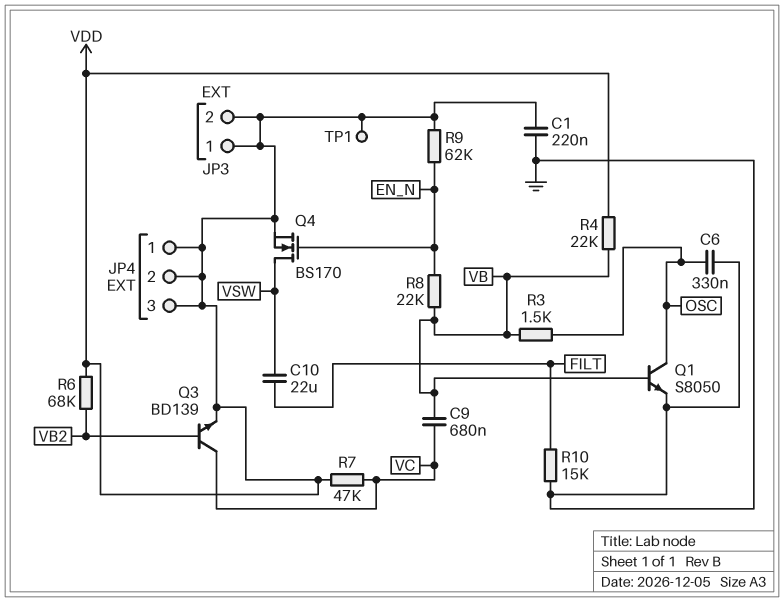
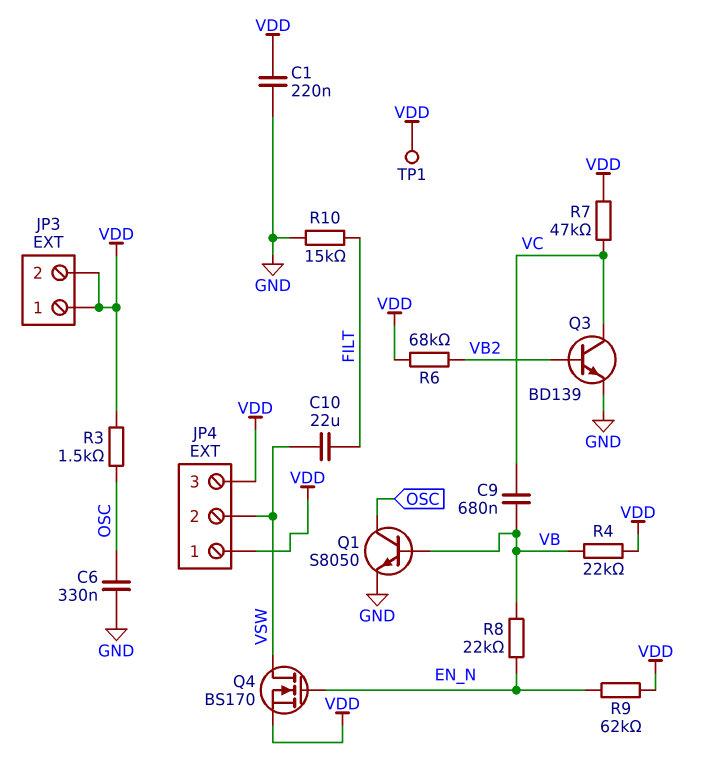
JP4 pin 2: VDD -> VSW
Q3: NPN BD139 (B VB2, C VC, E VDD) -> NPN BD139 (B VB2, C VC, E GND)
R3: 1.5k (OSC, VB) -> 1.5k (OSC, VDD)

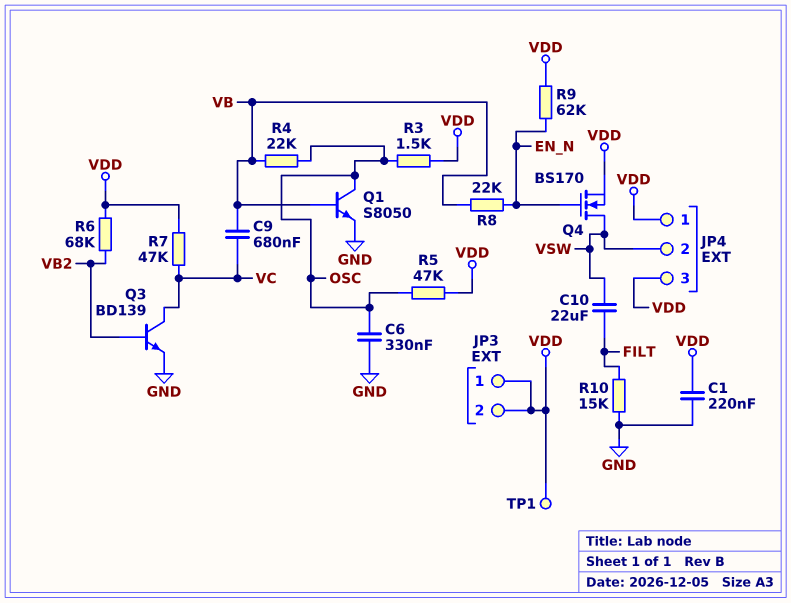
R4: 22k (VB, VDD) -> 22k (OSC, VB)
R5: none -> 47k (OSC, VDD)

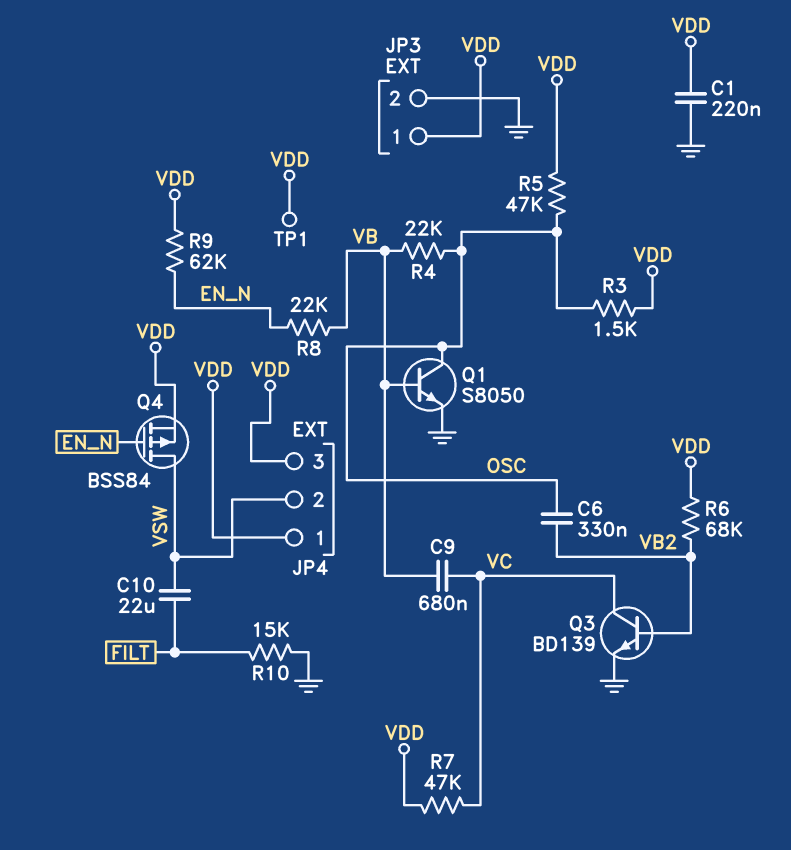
C6: 330nF (GND, OSC) -> 330nF (OSC, VB2)
JP3 pin 2: VDD -> GND
Q4: NMOS BS170 (G EN_N, D VSW, S VDD) -> PMOS BSS84 (G EN_N, D VSW, S VDD)

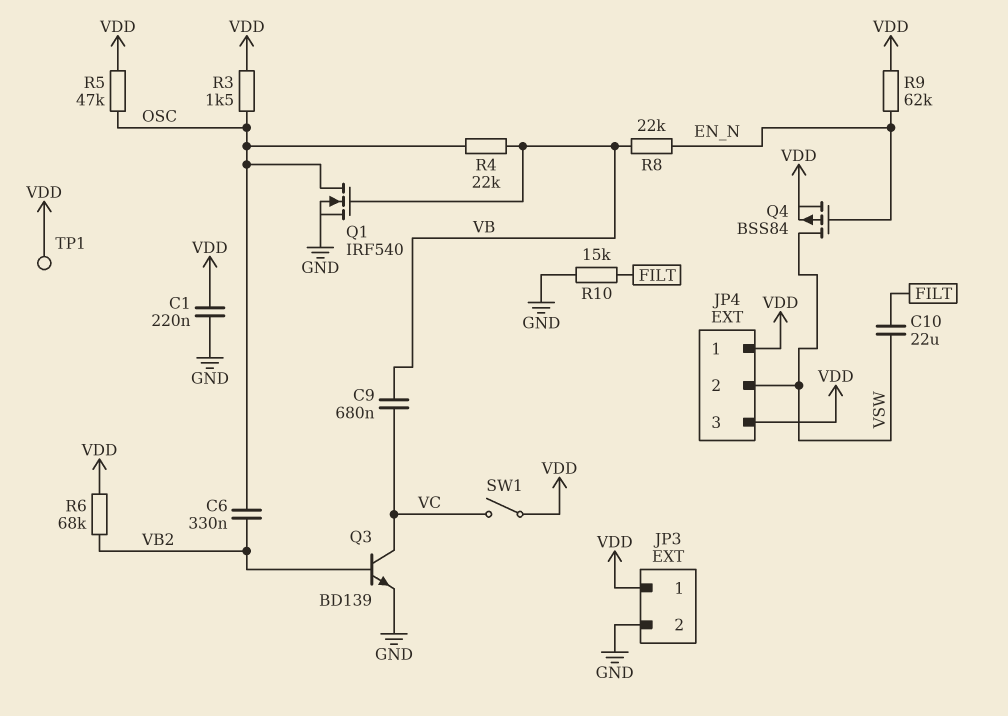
Q1: NPN S8050 (B VB, C OSC, E GND) -> NMOS IRF540 (G VB, D OSC, S GND)
R7: 47k (VC, VDD) -> none
SW1: none -> switch (VC, VDD)

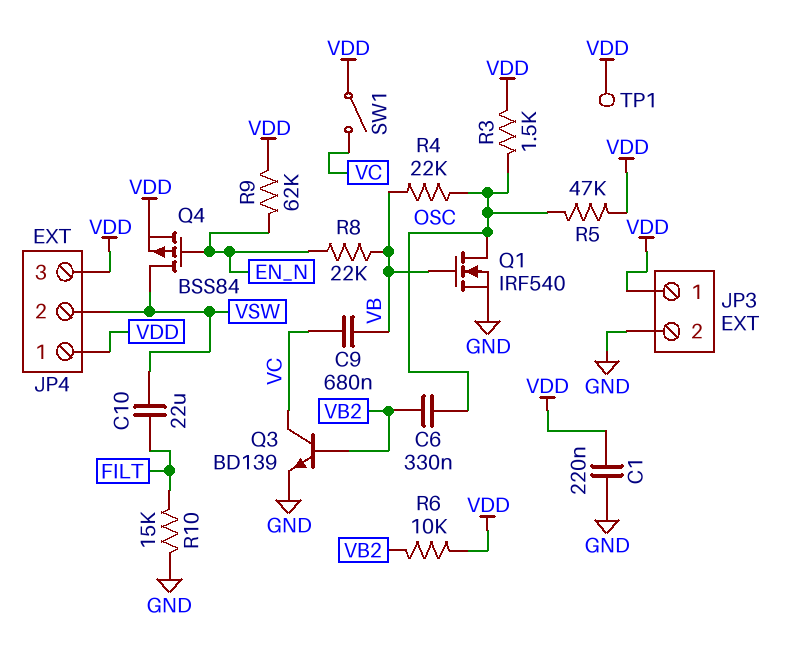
R6: 68k (VB2, VDD) -> 10k (VB2, VDD)

